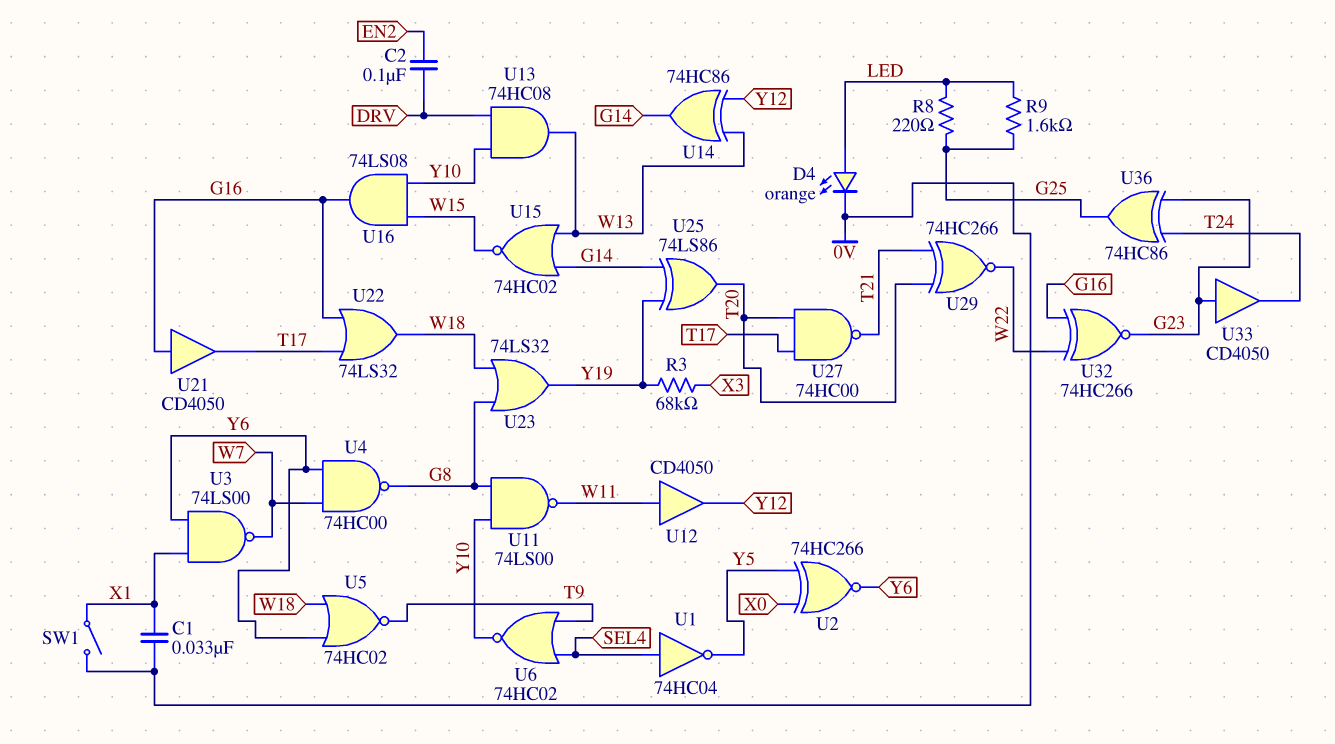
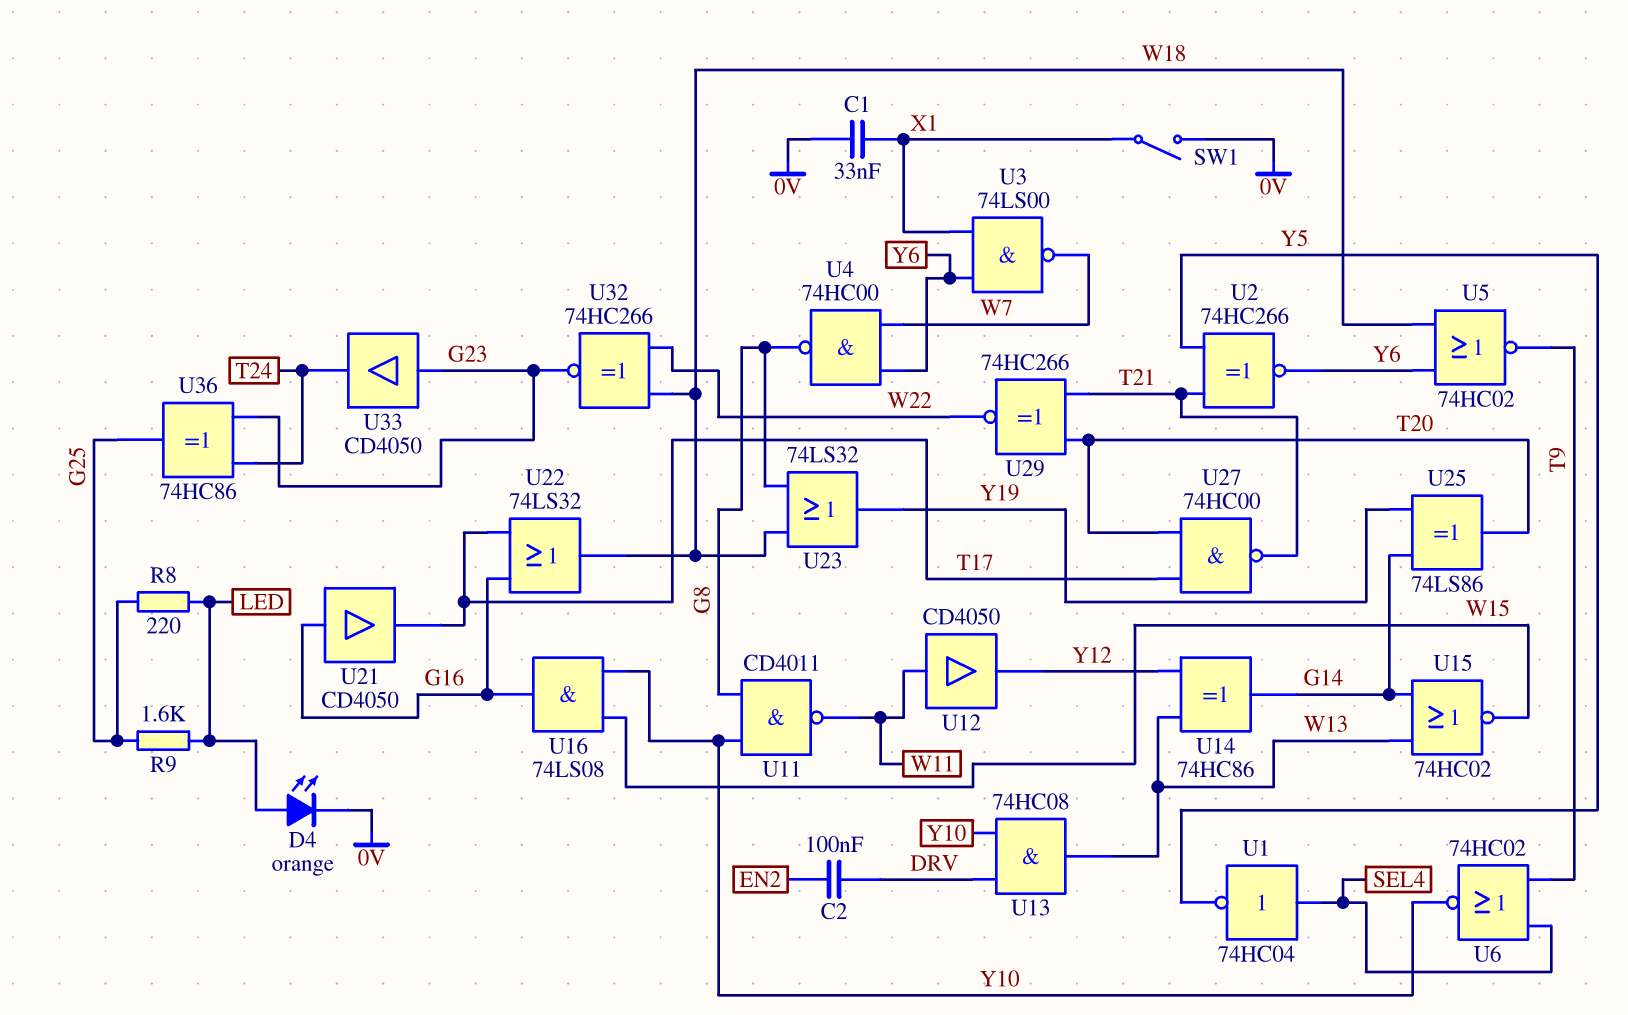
R3: 68k (X3, Y19) -> none
U2: XNOR 74HC266 (in X0, in Y5, out Y6) -> XNOR 74HC266 (in T21, in Y5, out Y6)
U11: NAND 74LS00 (in G8, in Y10, out W11) -> NAND CD4011 (in G8, in Y10, out W11)
U32: XNOR 74HC266 (in G16, in W22, out G23) -> XNOR 74HC266 (in W18, in W22, out G23)

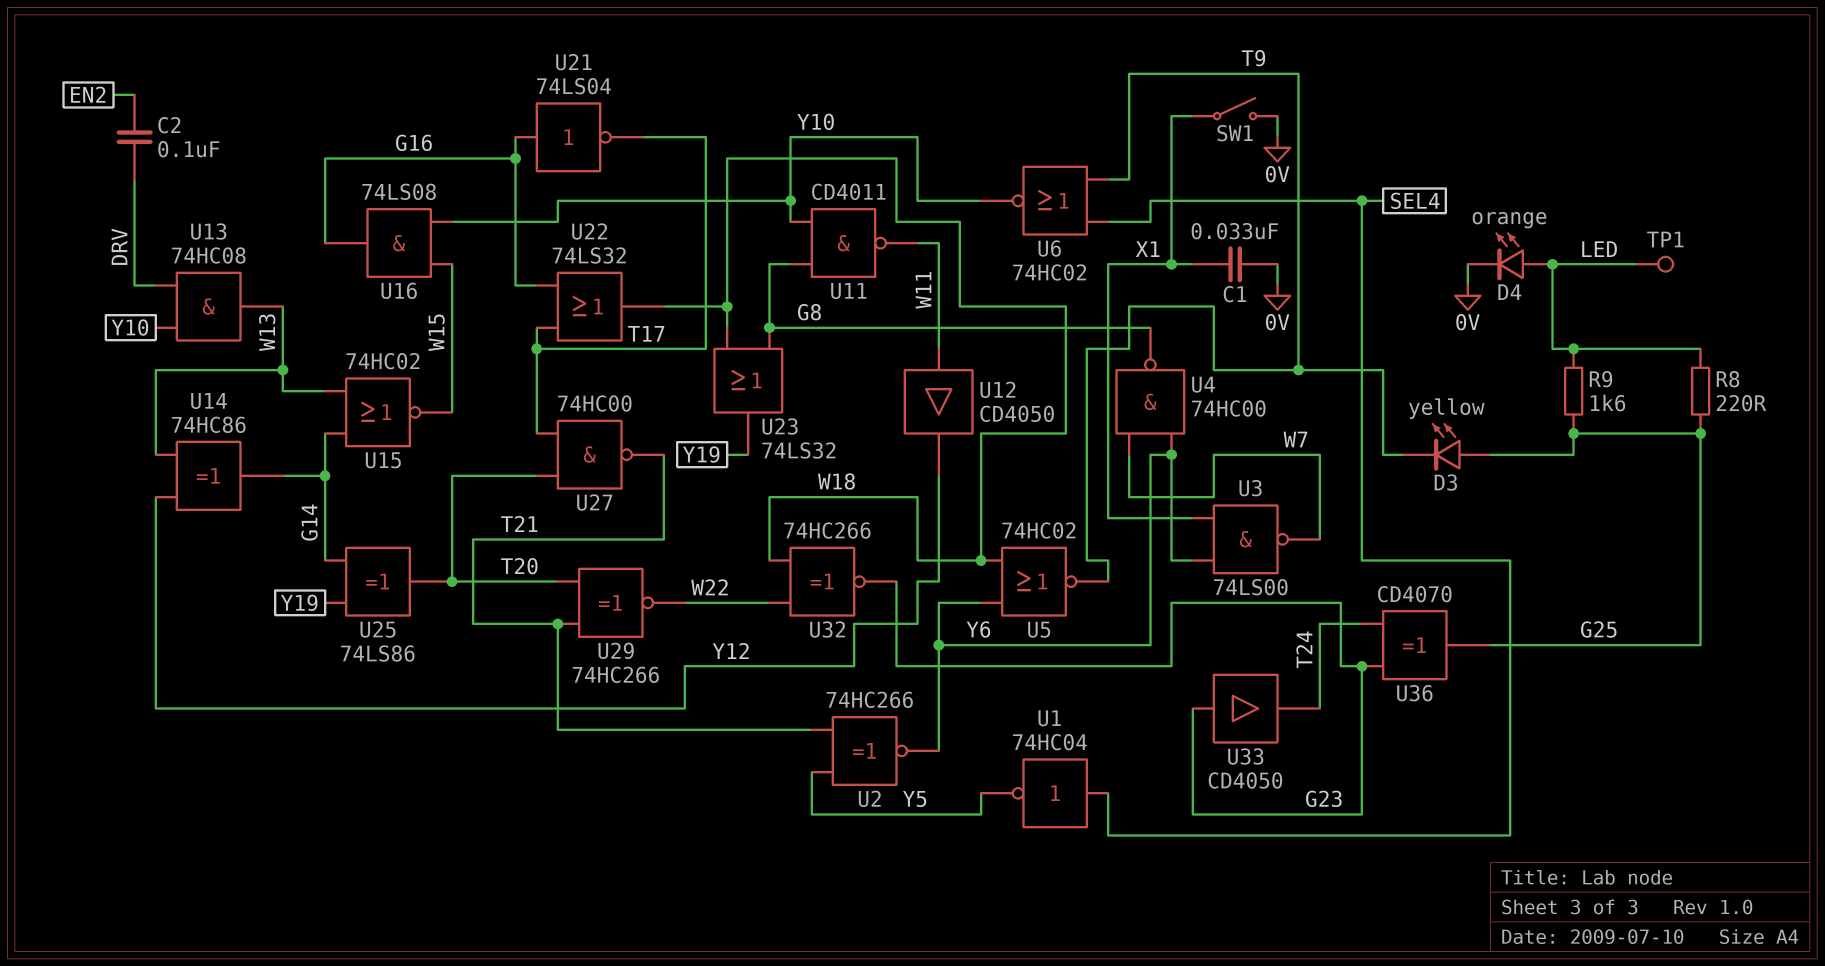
D3: none -> LED yellow (A G25, K T9)
TP1: none -> test point (LED)
U21: buffer CD4050 (in G16, out T17) -> NOT 74LS04 (in G16, out T17)
U36: XOR 74HC86 (in G23, in T24, out G25) -> XOR CD4070 (in G23, in T24, out G25)

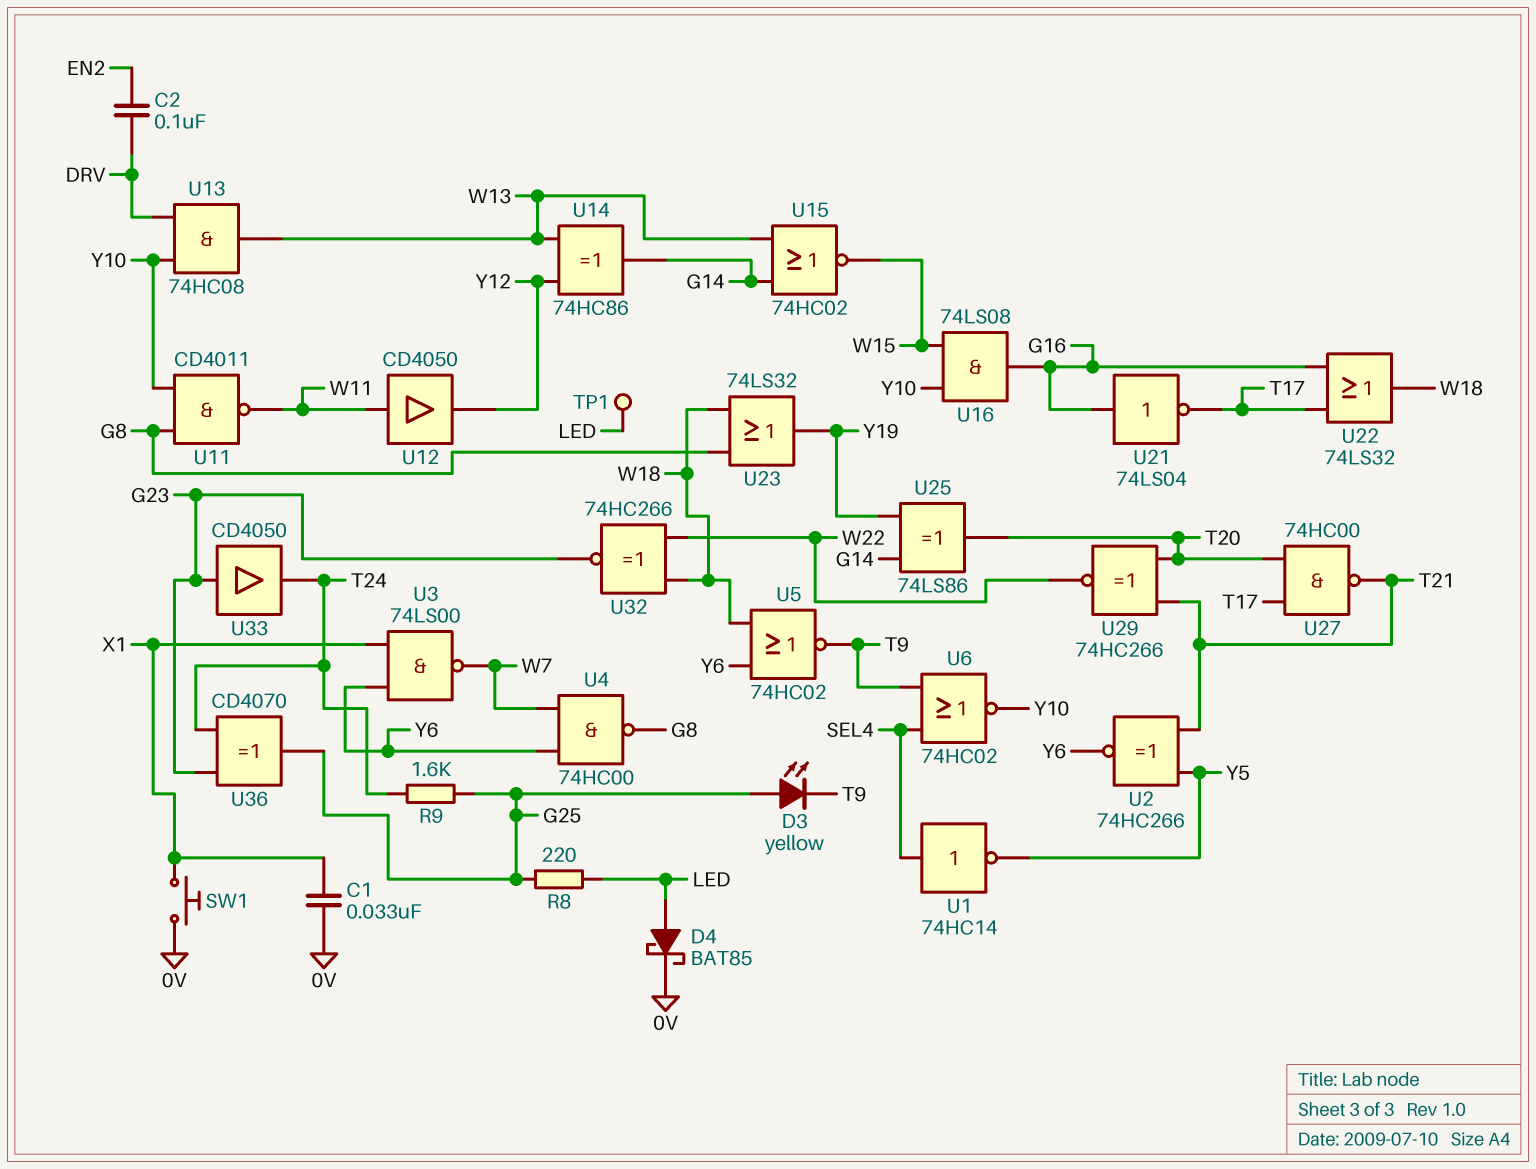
D4: LED orange (A LED, K 0V) -> schottky BAT85 (A LED, K 0V)
R9: 1.6k (G25, LED) -> 1.6k (G25, T24)
SW1: switch (0V, X1) -> button (0V, X1)
U1: NOT 74HC04 (in SEL4, out Y5) -> NOT 74HC14 (in SEL4, out Y5)

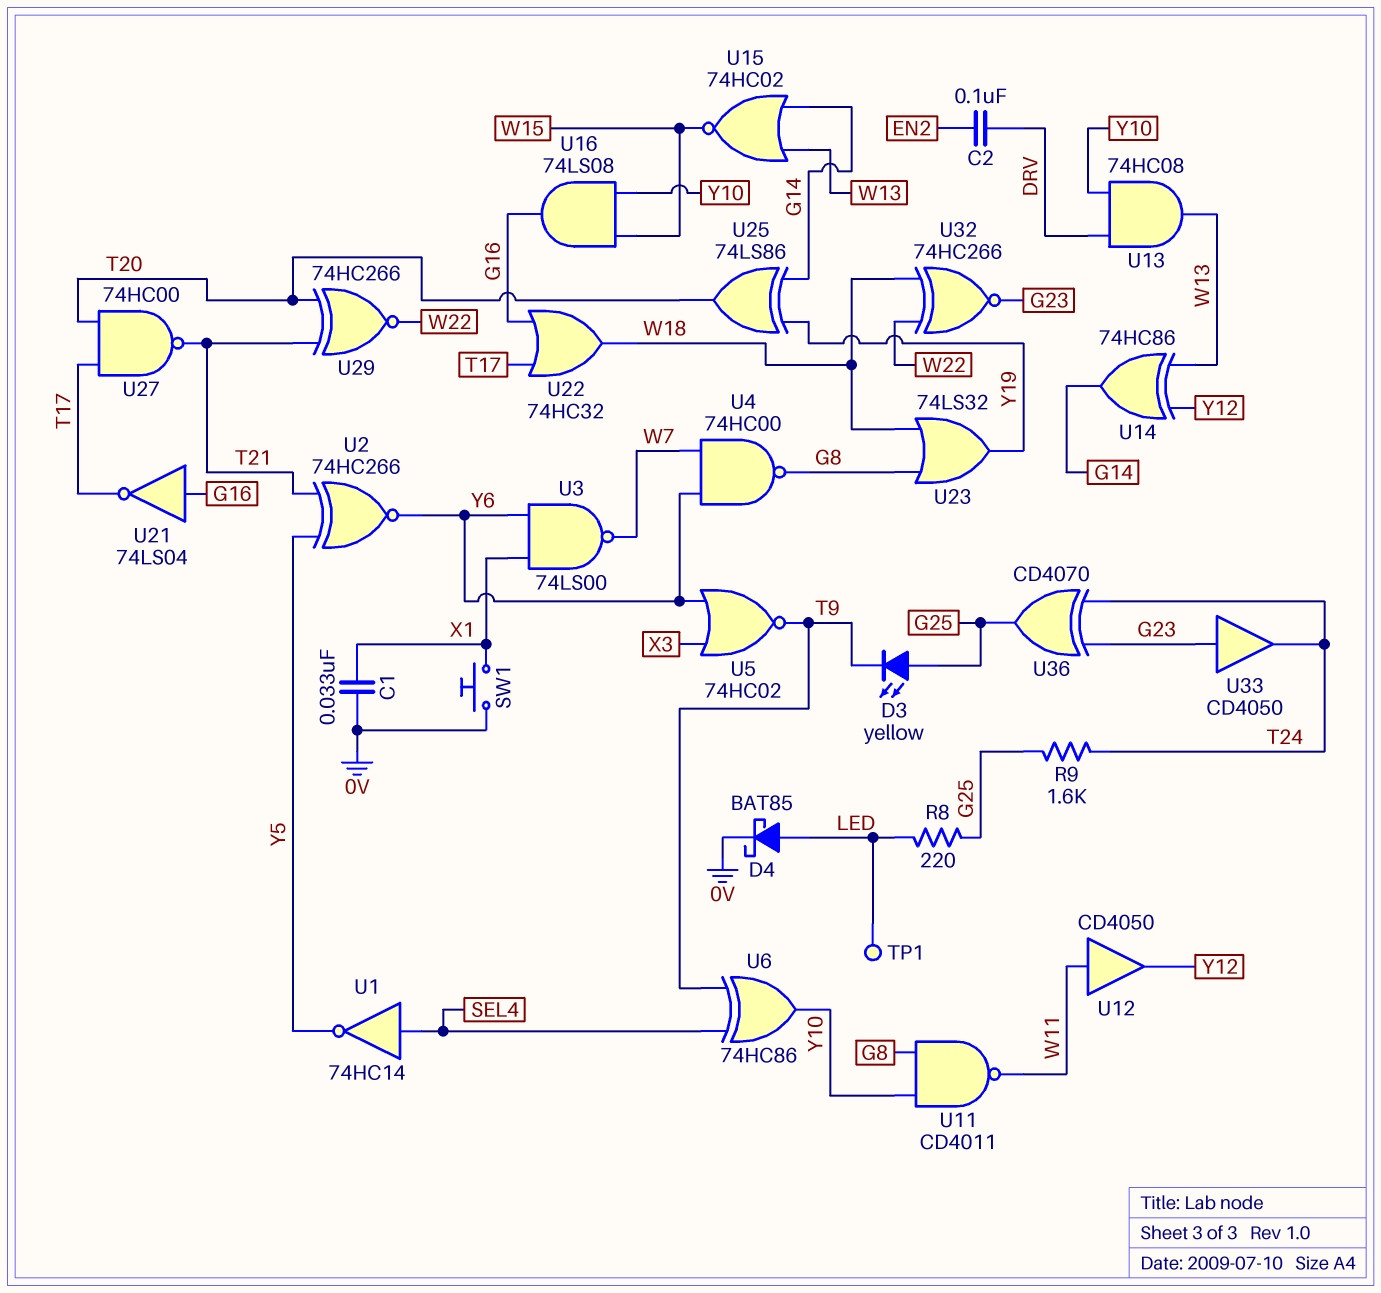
U5: NOR 74HC02 (in W18, in Y6, out T9) -> NOR 74HC02 (in X3, in Y6, out T9)
U6: NOR 74HC02 (in SEL4, in T9, out Y10) -> XOR 74HC86 (in SEL4, in T9, out Y10)
U22: OR 74LS32 (in G16, in T17, out W18) -> OR 74HC32 (in G16, in T17, out W18)

